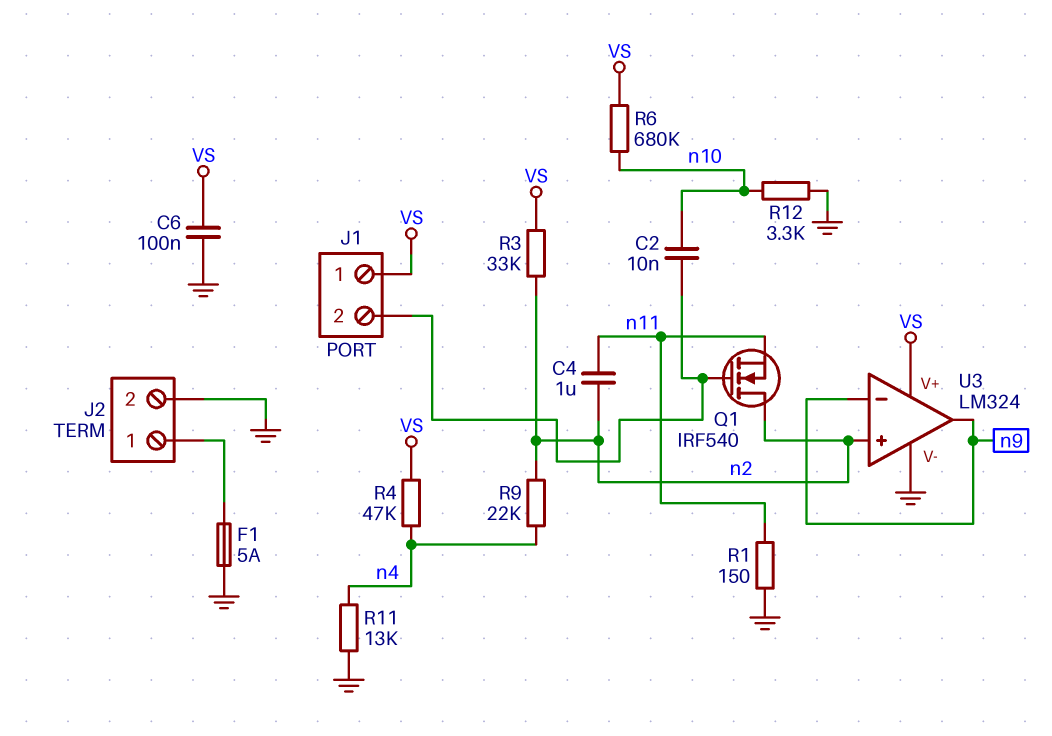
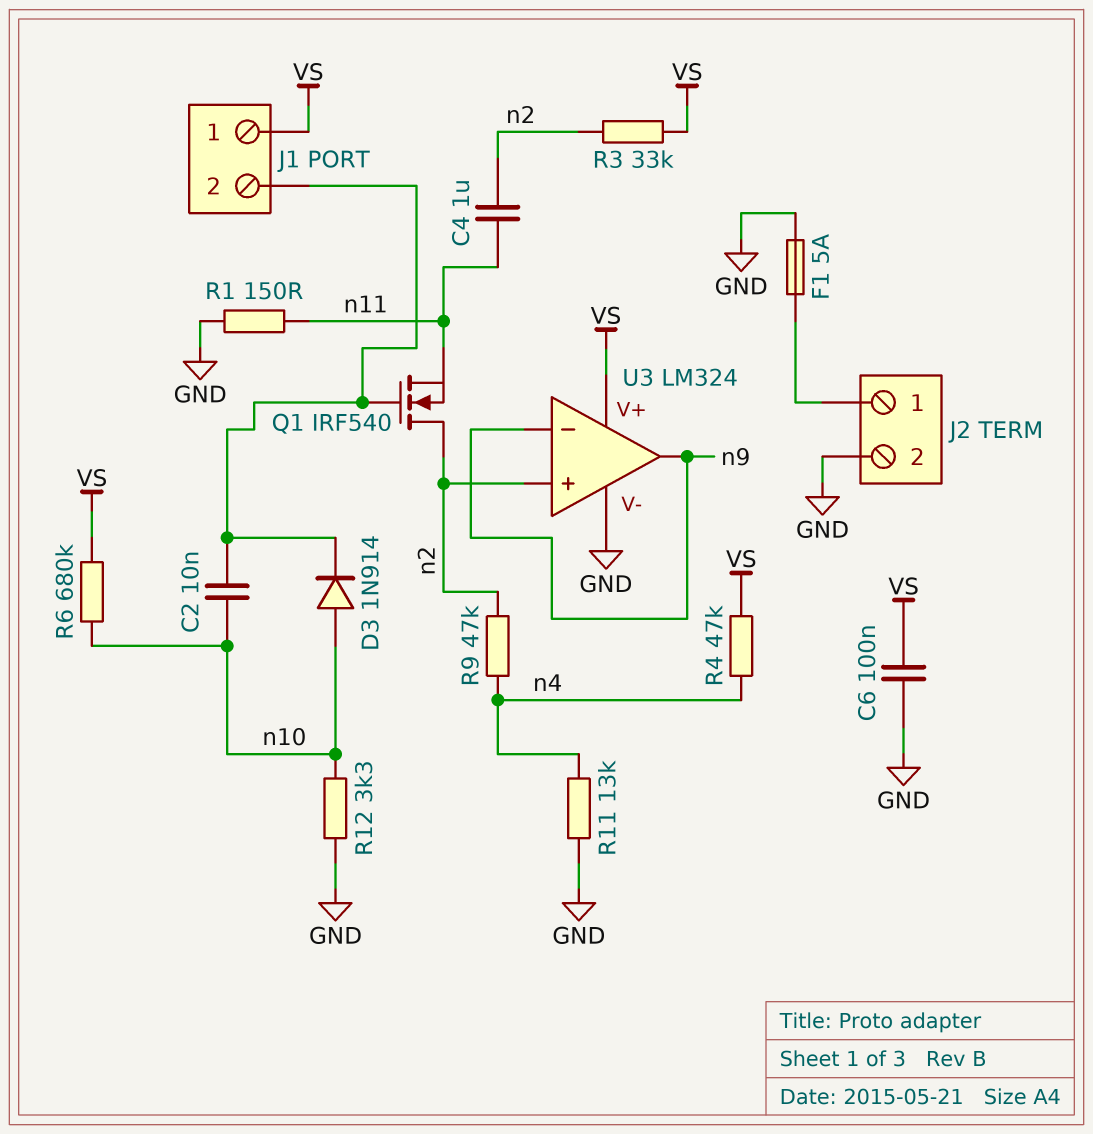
D3: none -> diode 1N914 (A n10, K J1/2)
R9: 22k (n2, n4) -> 47k (n2, n4)

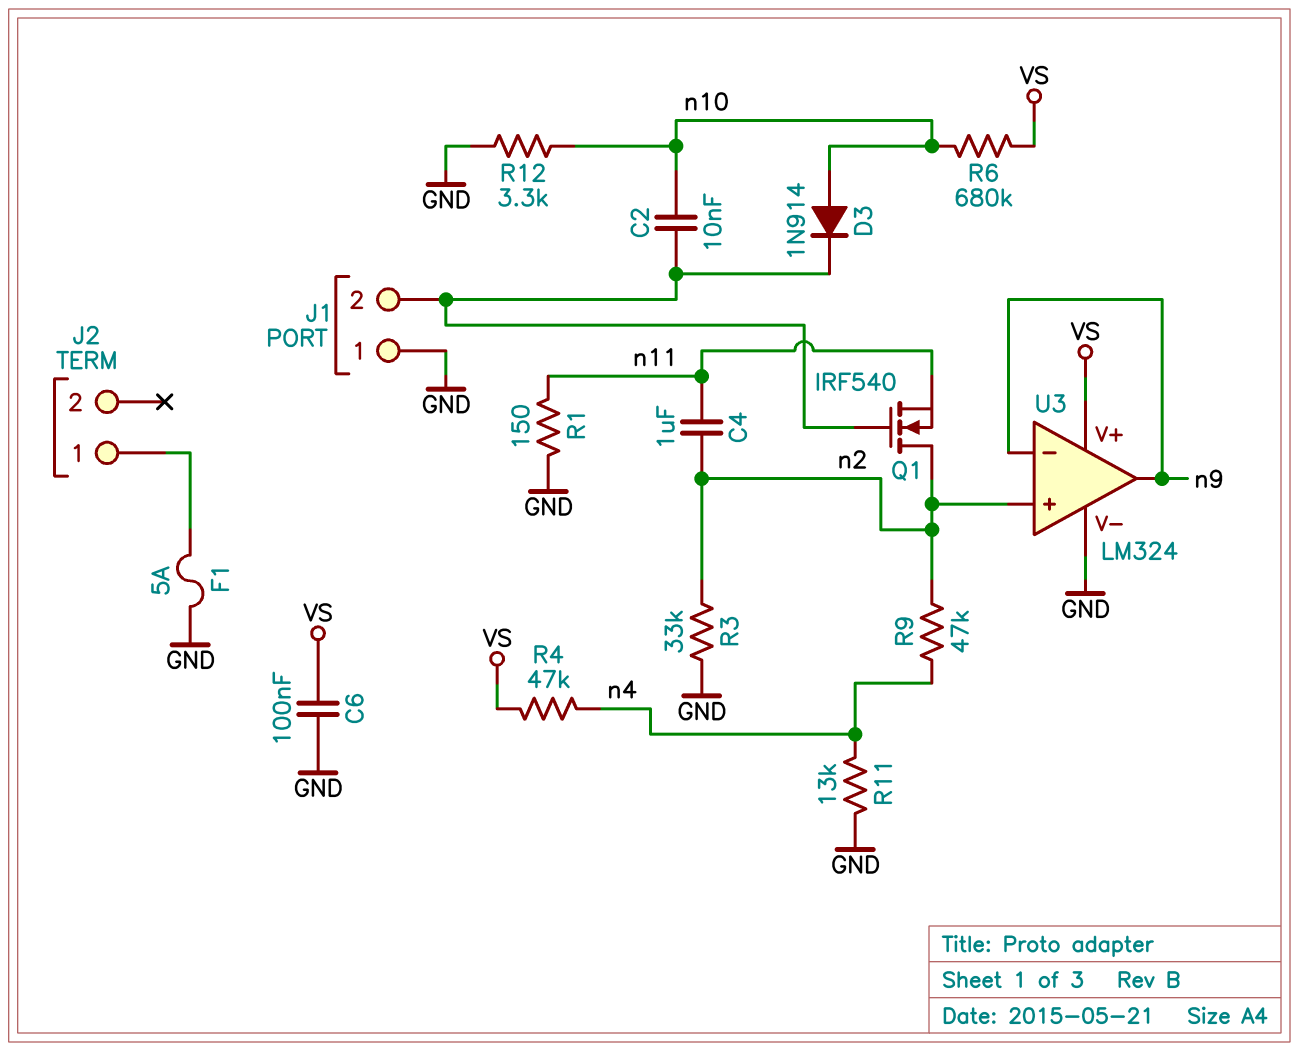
J1 pin 1: VS -> GND
J2 pin 2: GND -> none
R3: 33k (VS, n2) -> 33k (GND, n2)

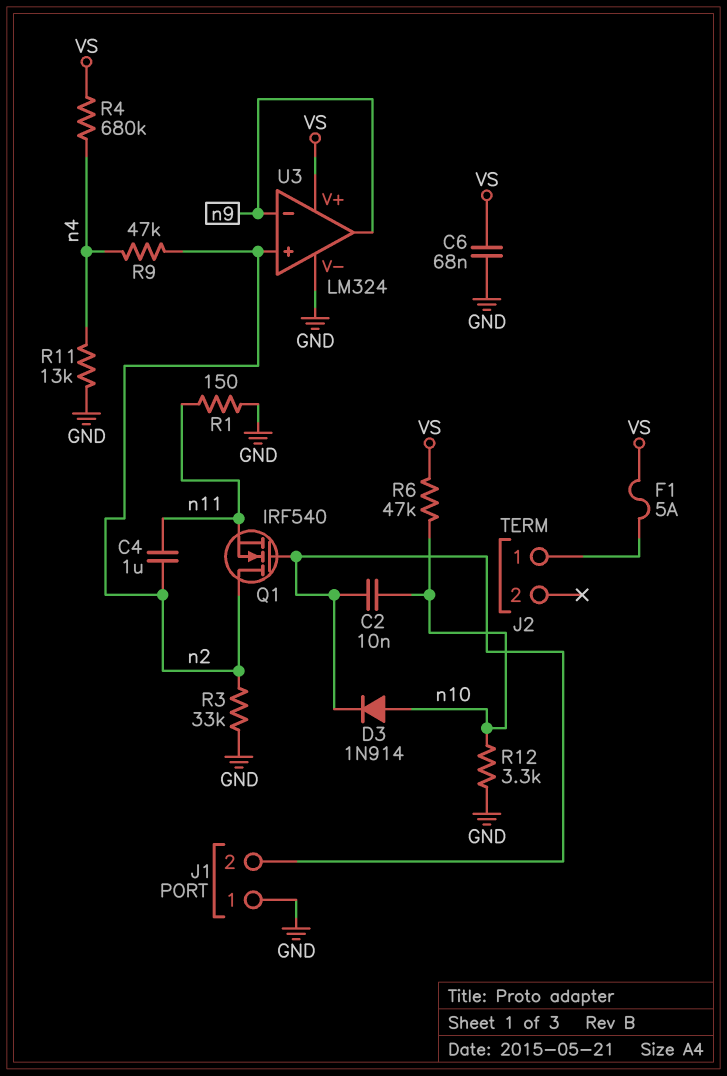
C6: 100nF (GND, VS) -> 68nF (GND, VS)
F1: 5A (GND, J2/1) -> 5A (J2/1, VS)
R4: 47k (VS, n4) -> 680k (VS, n4)
R6: 680k (VS, n10) -> 47k (VS, n10)

